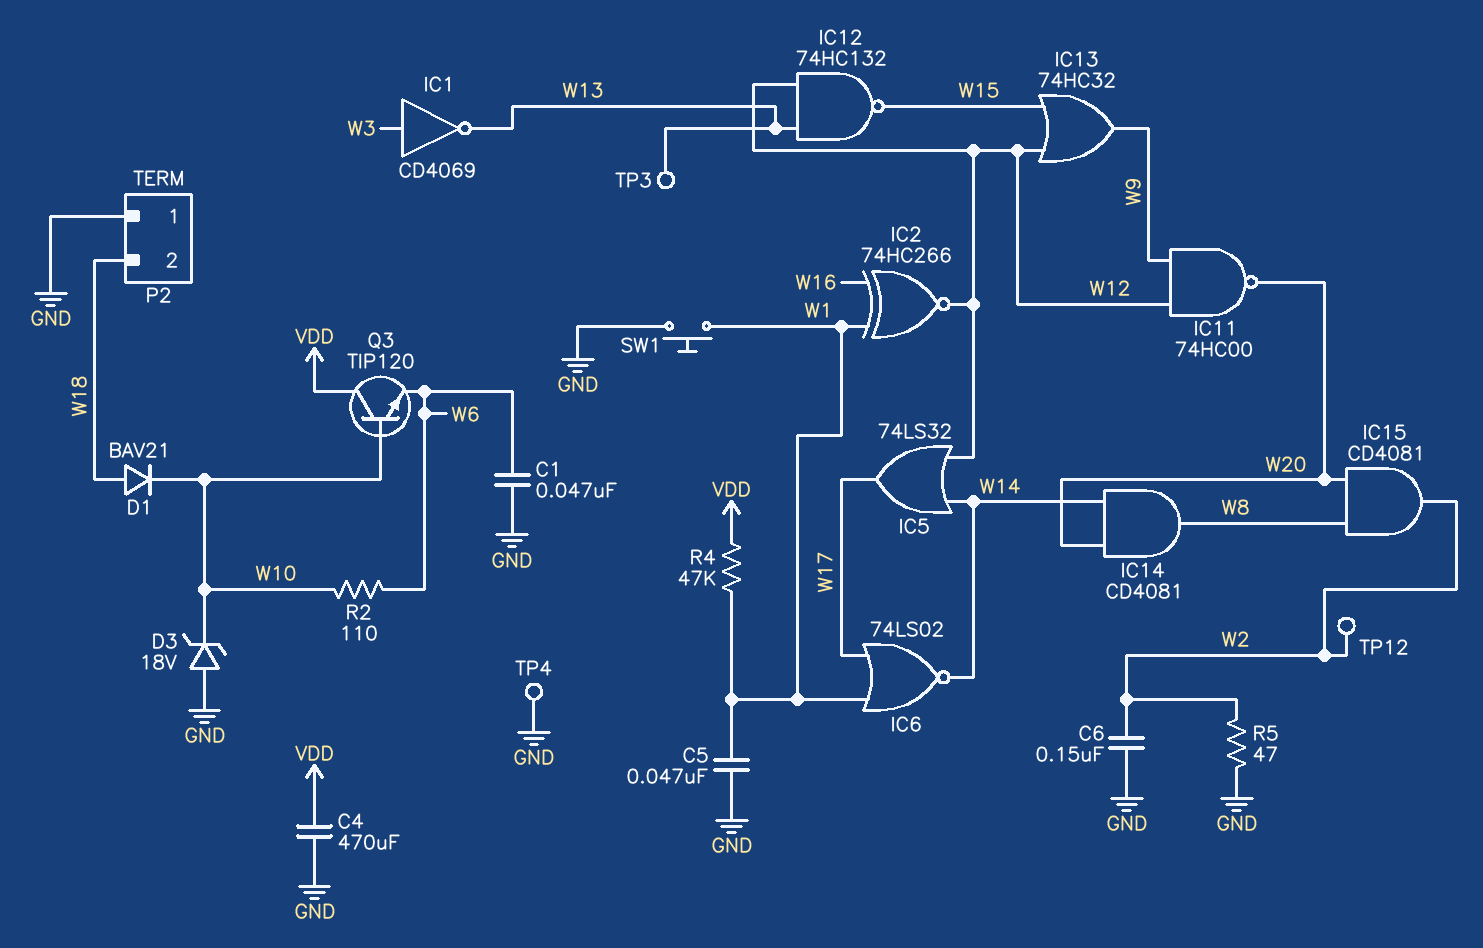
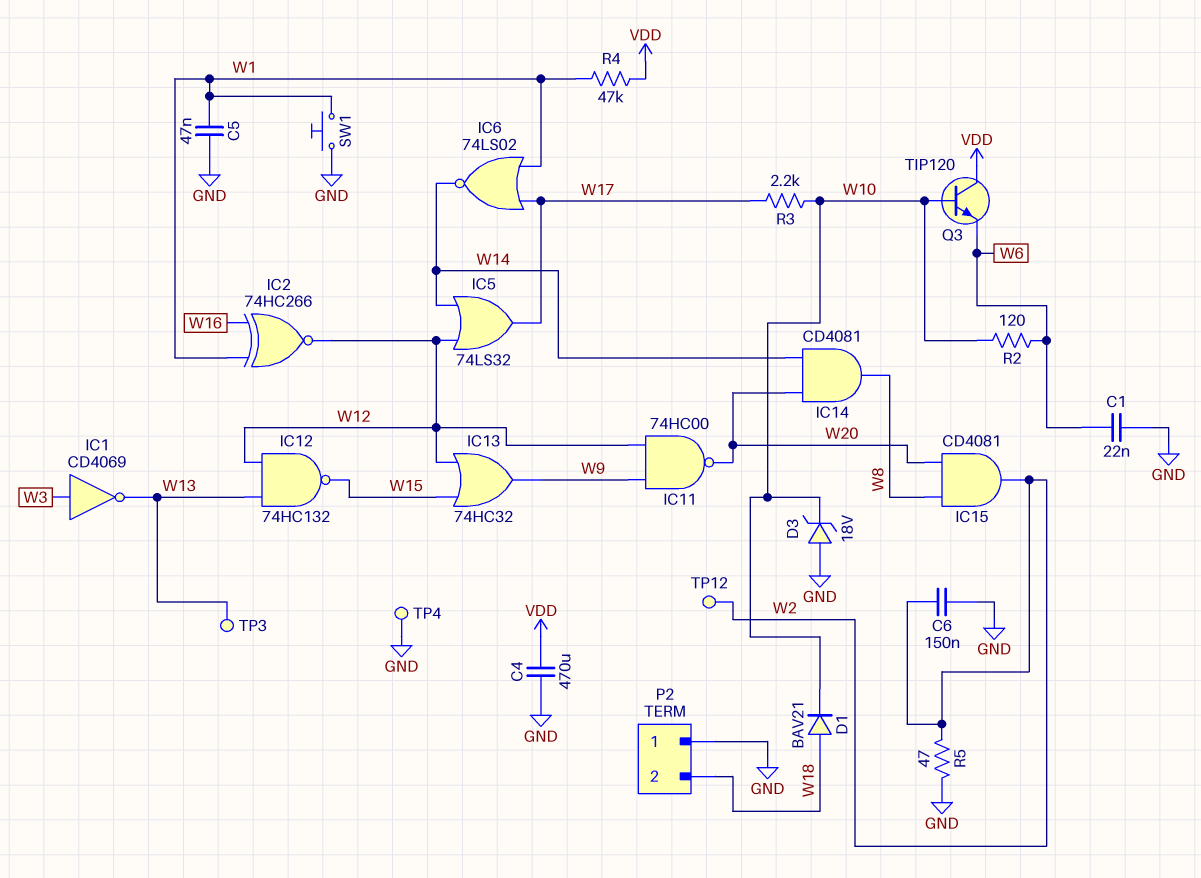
C1: 47nF (GND, W6) -> 22nF (GND, W6)
R2: 110 (W6, W10) -> 120 (W6, W10)
R3: none -> 2.2k (W10, W17)

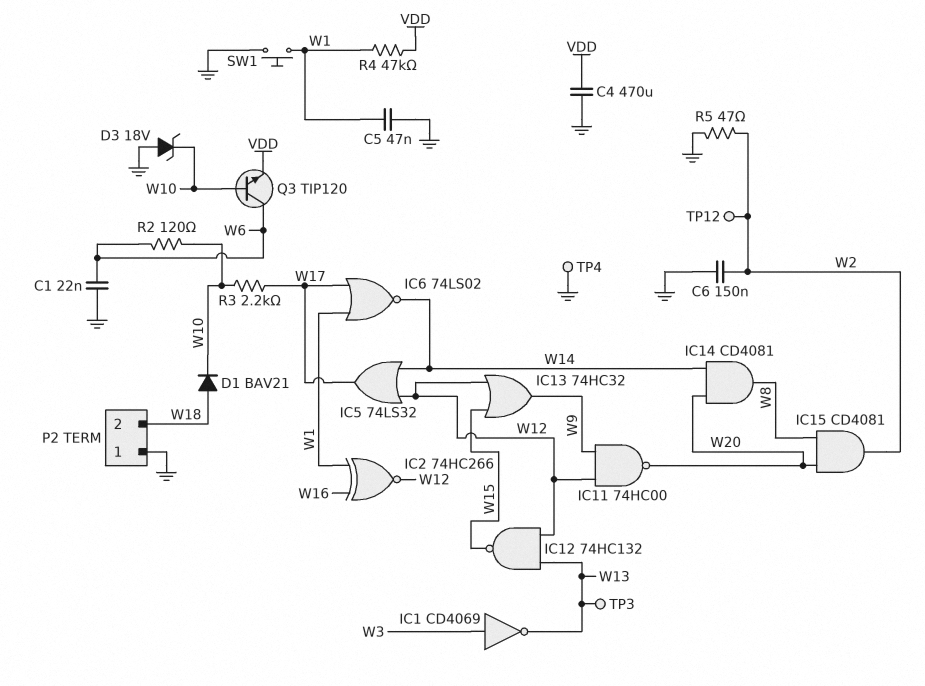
Q3: NPN TIP120 (B W10, C VDD, E W6) -> NPN TIP120 (B W10, C W6, E VDD)

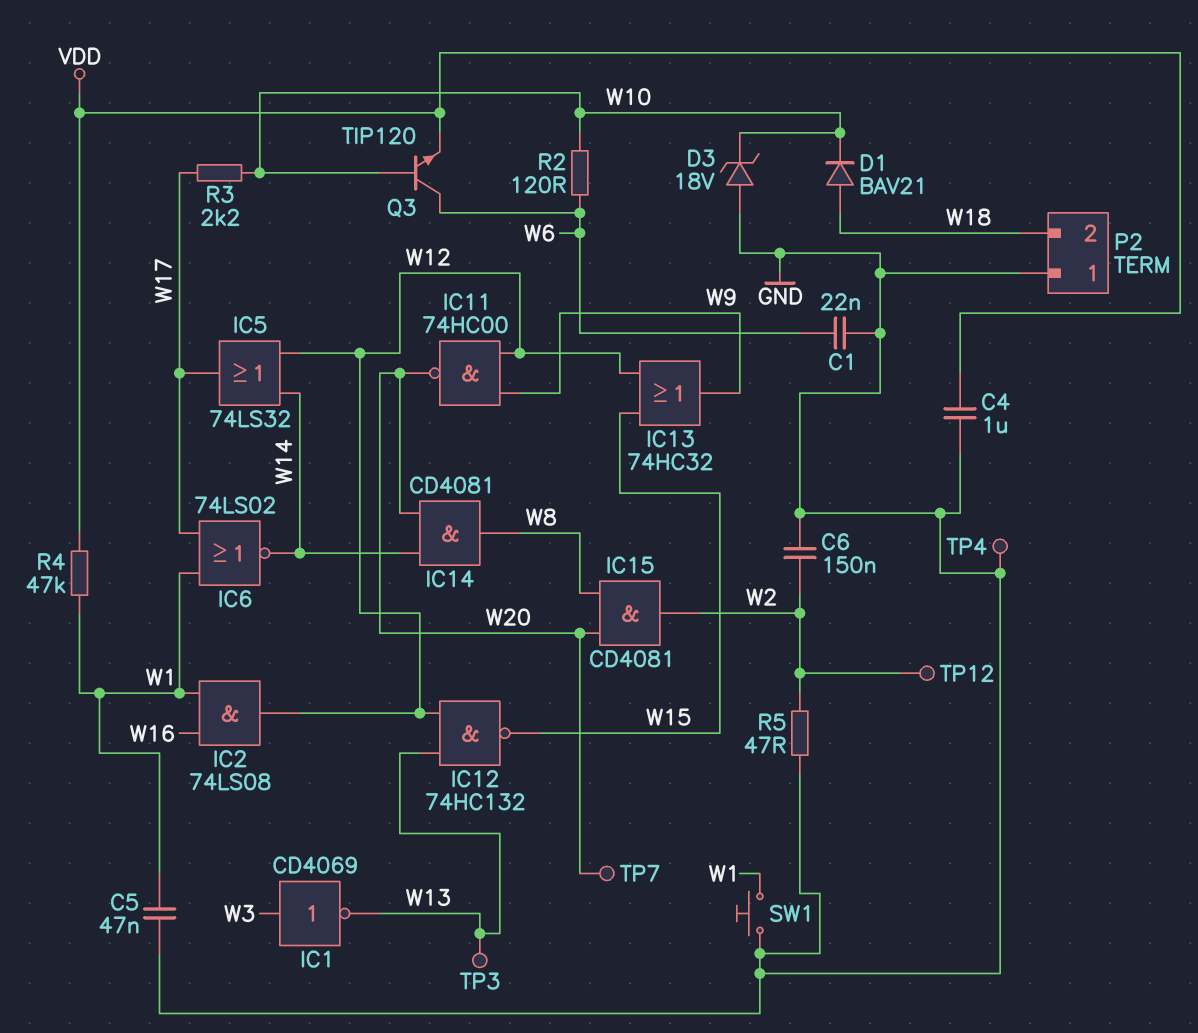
C4: 470uF (GND, VDD) -> 1uF (GND, VDD)
IC2: XNOR 74HC266 (in W1, in W16, out W12) -> AND 74LS08 (in W1, in W16, out W12)
TP7: none -> test point (W20)

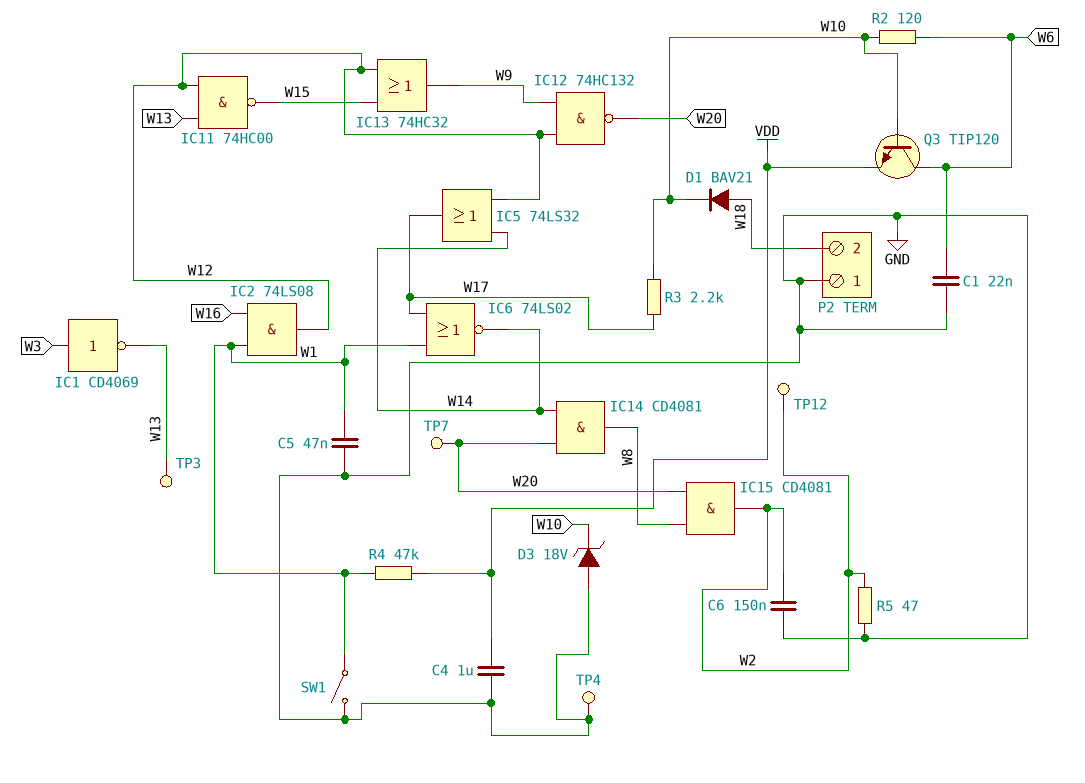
IC11: NAND 74HC00 (in W9, in W12, out W20) -> NAND 74HC00 (in W12, in W13, out W15)
IC12: NAND 74HC132 (in W12, in W13, out W15) -> NAND 74HC132 (in W9, in W12, out W20)
SW1: button (GND, W1) -> switch (GND, W1)

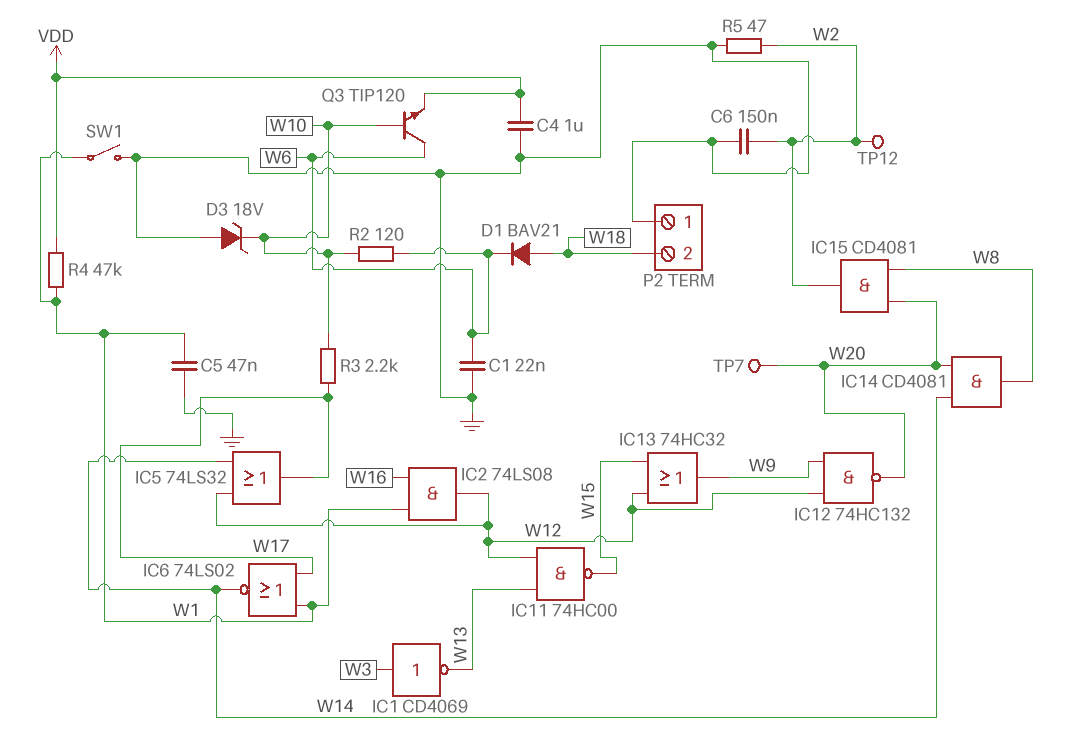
D1: diode BAV21 (A W18, K W10) -> diode BAV21 (A W18, K W6)
TP3: test point (W13) -> none
TP4: test point (GND) -> none

